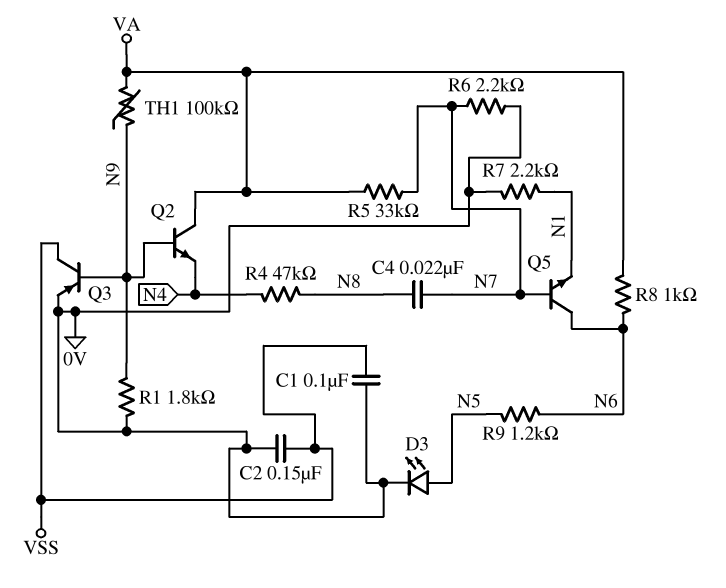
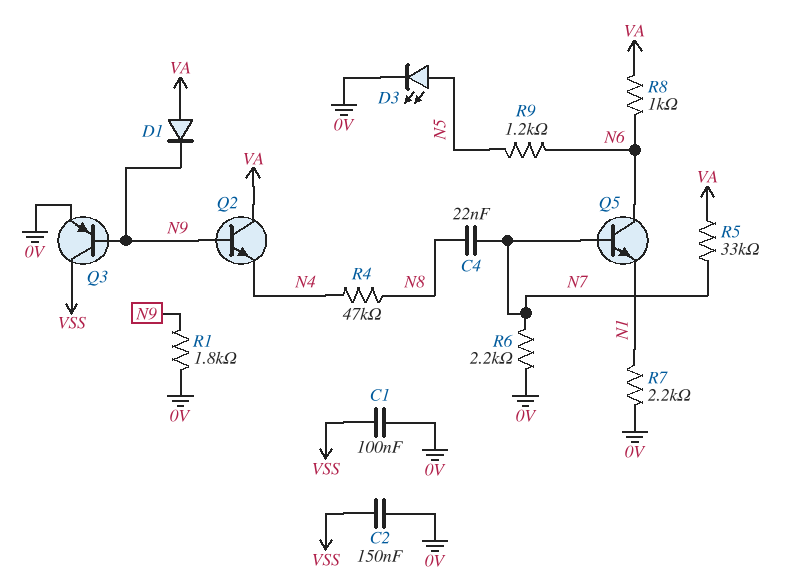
D1: none -> diode (A VA, K N9)
TH1: 100k (N9, VA) -> none

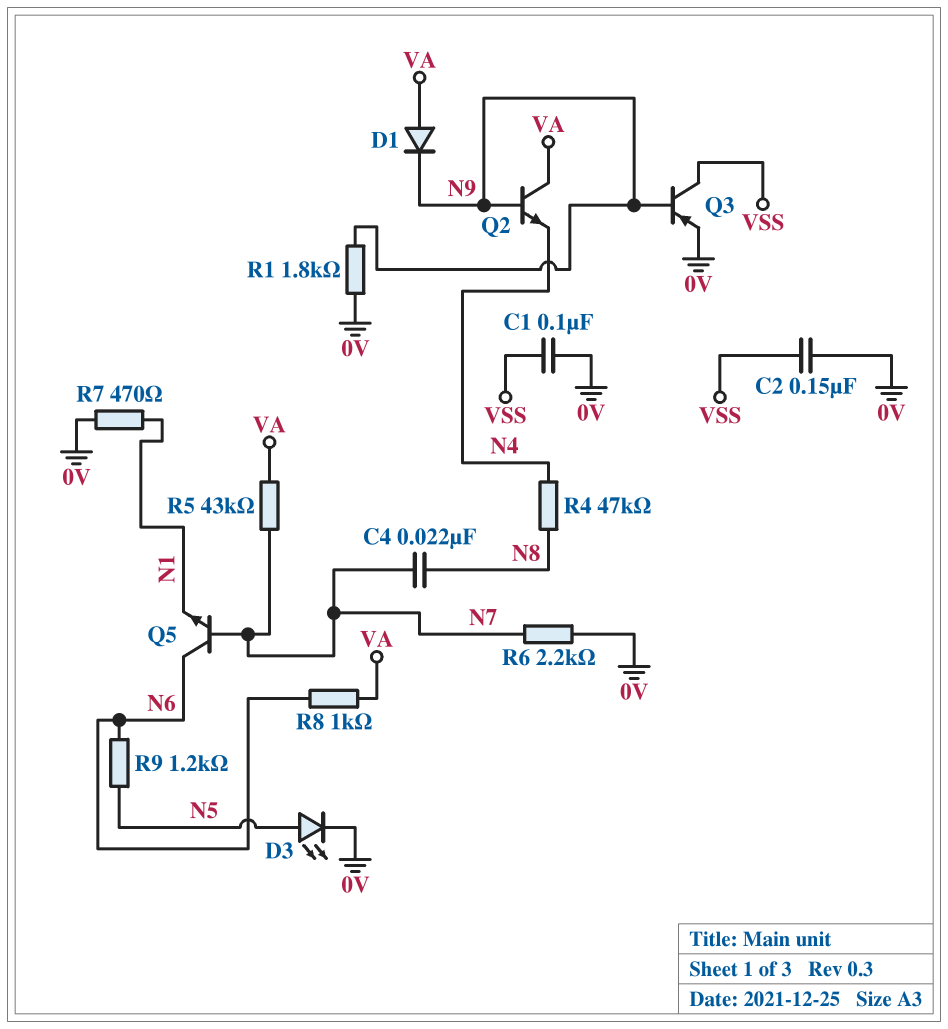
R5: 33k (N7, VA) -> 43k (N7, VA)
R7: 2.2k (0V, N1) -> 470 (0V, N1)

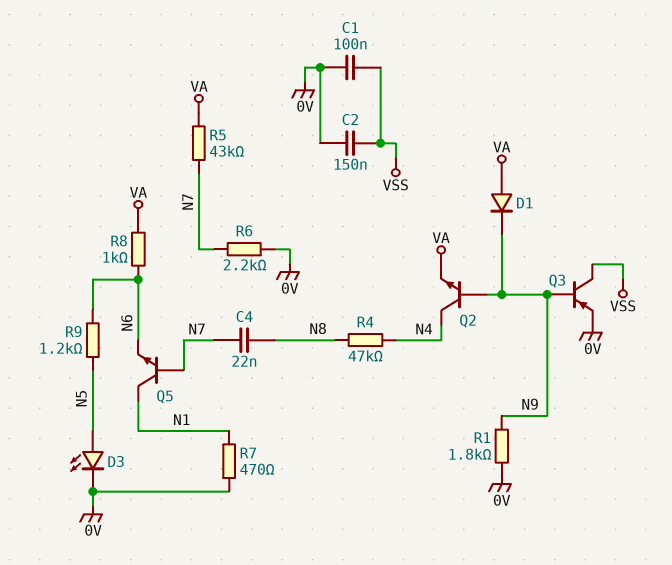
Q2: NPN (B N9, C VA, E N4) -> NPN (B N9, C N4, E VA)
Q5: NPN (B N7, C N6, E N1) -> NPN (B N7, C N1, E N6)

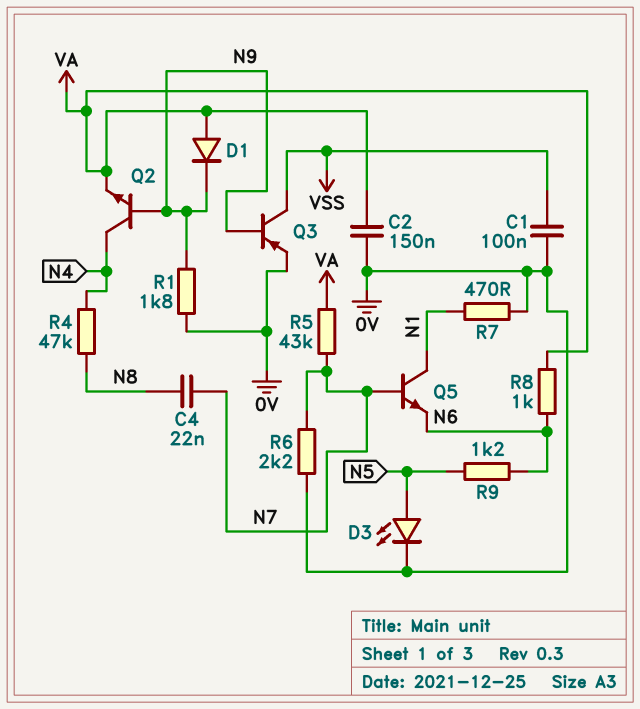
C2: 150nF (0V, VSS) -> 150nF (0V, VA)

